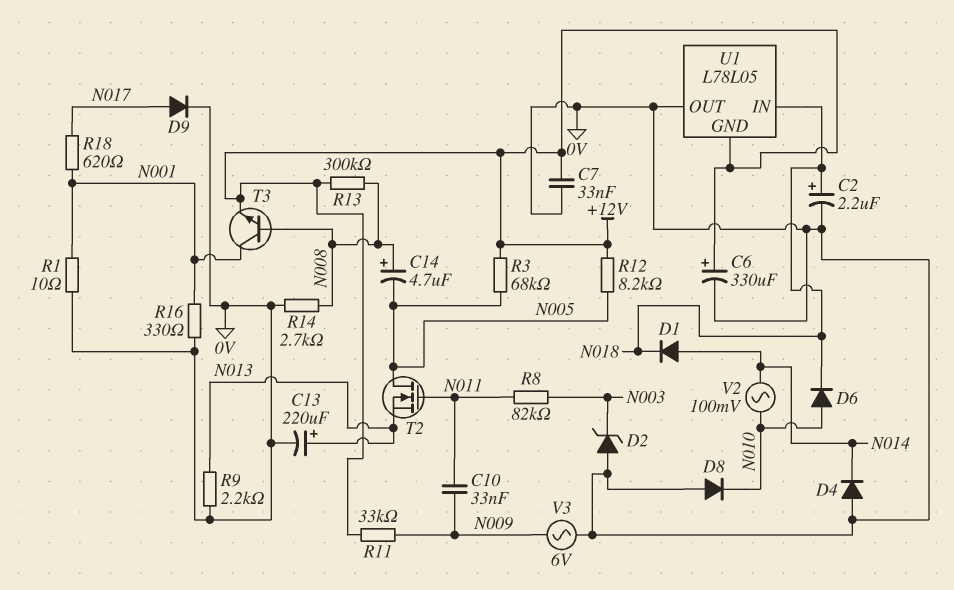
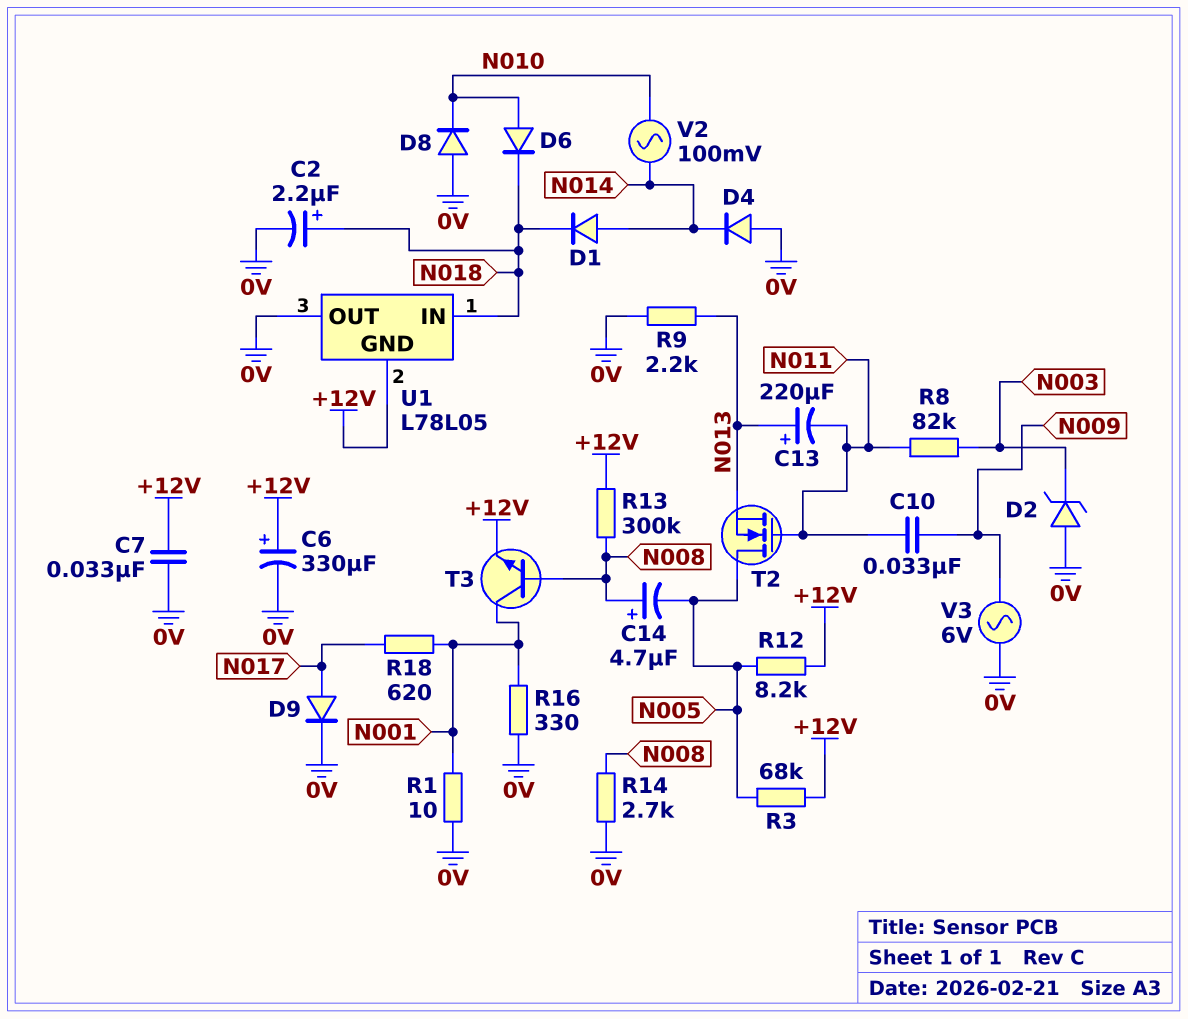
C13: 220uF (plus N013, minus 0V) -> 220uF (plus N013, minus N011)
R11: 33k (+12V, N009) -> none

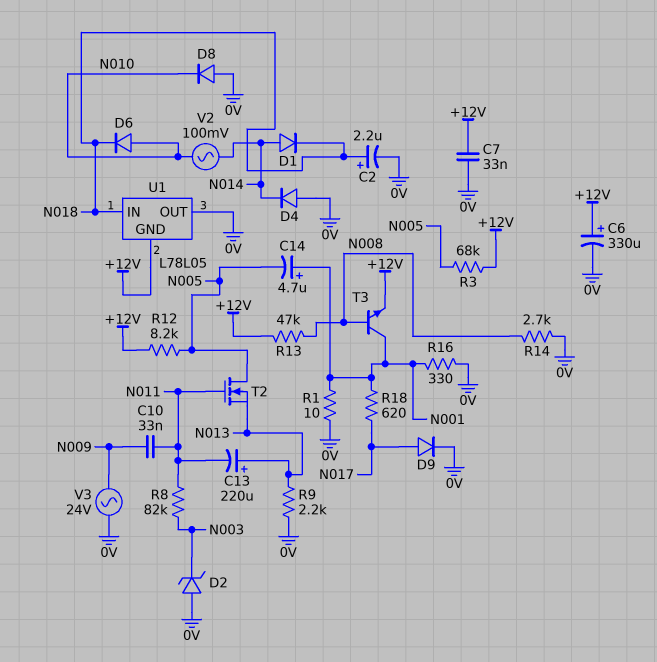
C14: 4.7uF (plus N008, minus N005) -> 4.7uF (plus N001, minus N005)
R13: 300k (+12V, N008) -> 47k (+12V, N008)
V3: AC 6V (0V, N009) -> AC 24V (0V, N009)

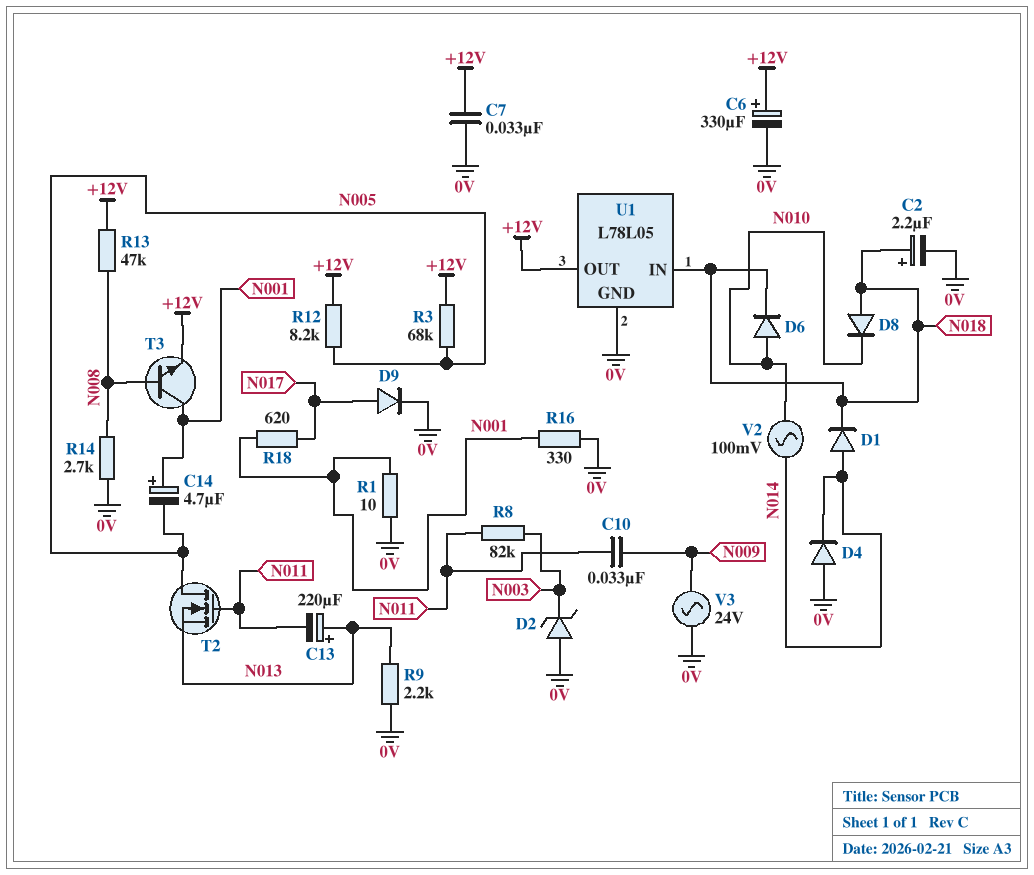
D8: diode (A 0V, K N010) -> diode (A N018, K N010)
U1 pin GND: +12V -> 0V
U1 pin OUT: 0V -> +12V

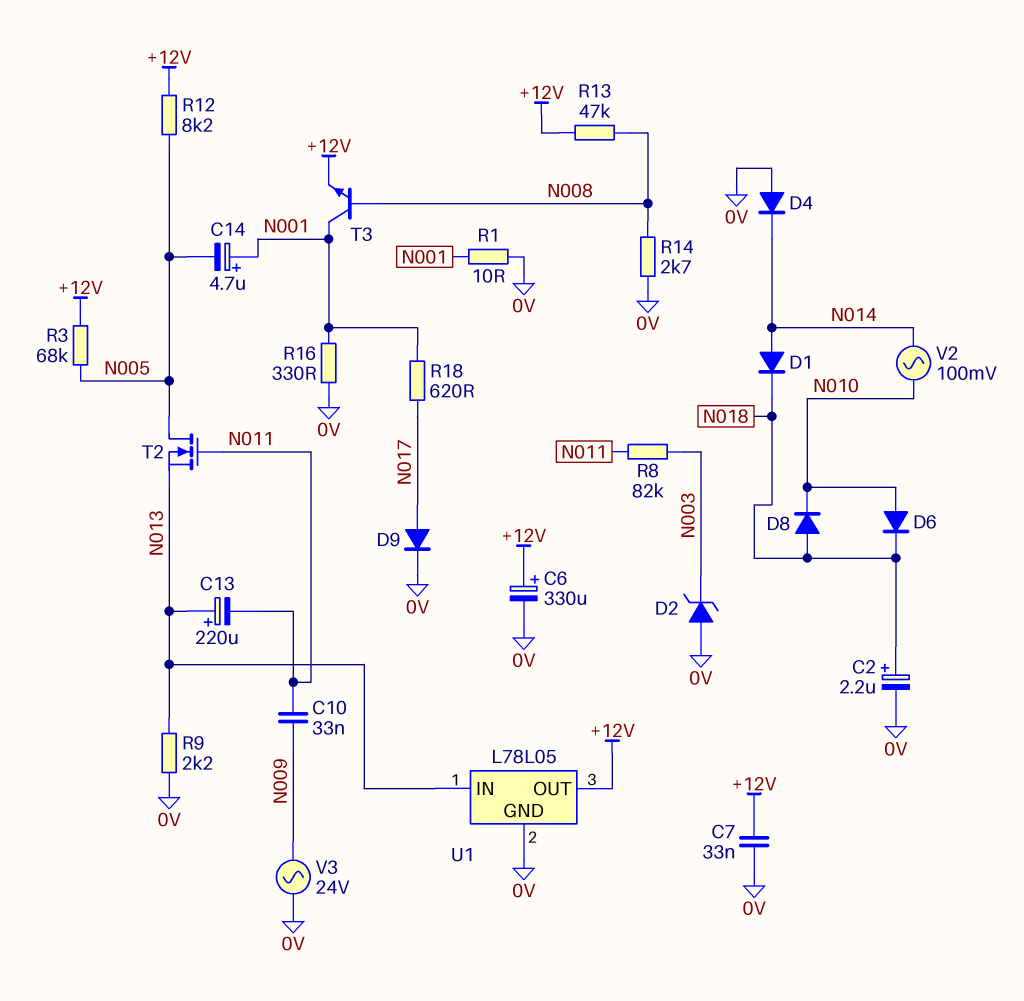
U1 pin IN: N018 -> N013

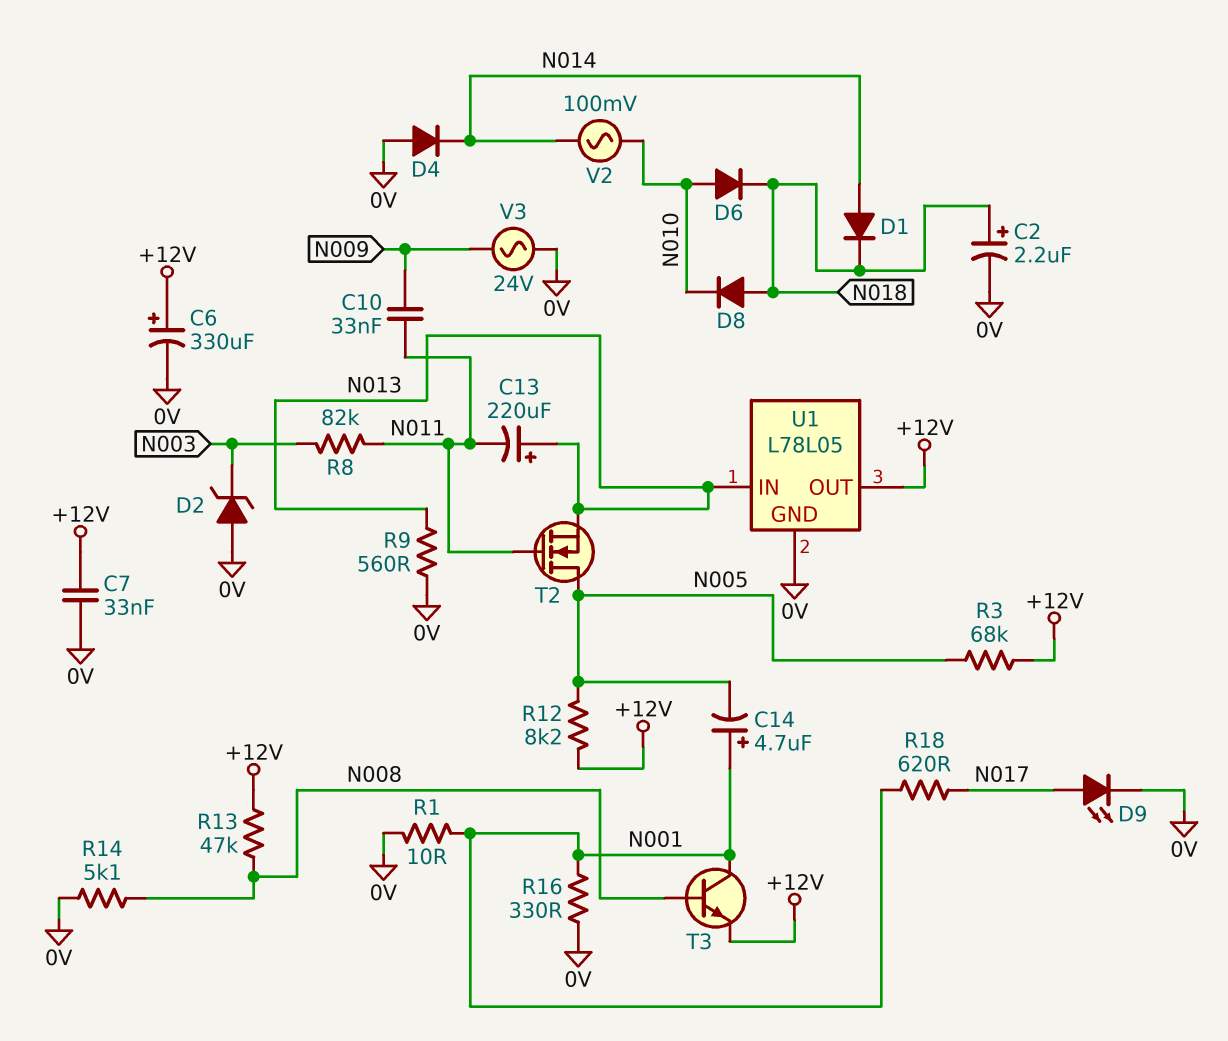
D9: diode (A N017, K 0V) -> LED (A N017, K 0V)
R9: 2.2k (0V, N013) -> 560 (0V, N013)
R14: 2.7k (0V, N008) -> 5.1k (0V, N008)

